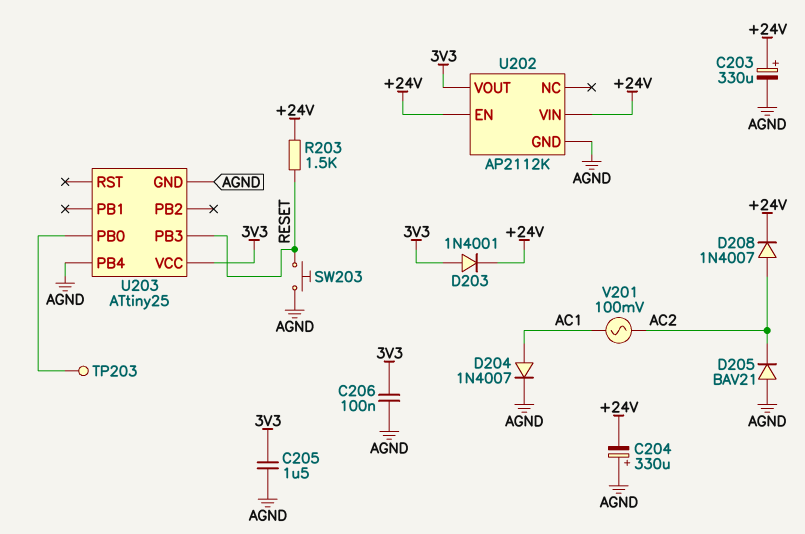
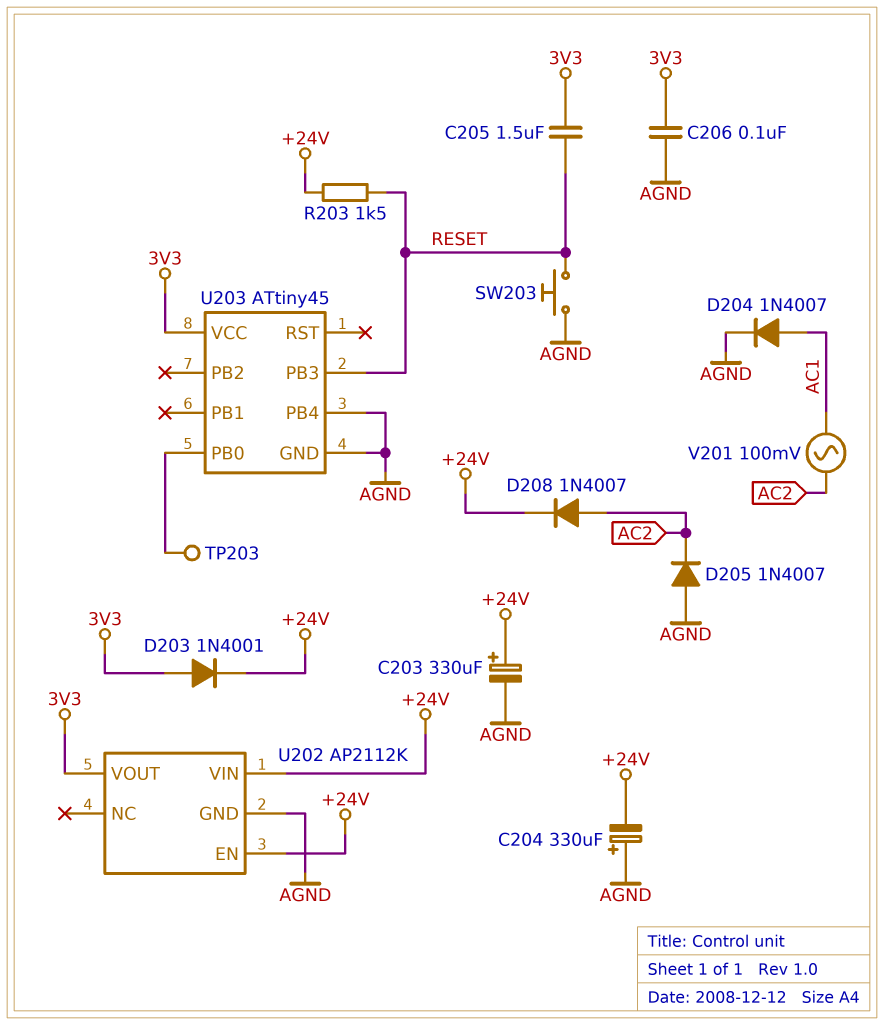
C205: 1.5uF (3V3, AGND) -> 1.5uF (3V3, RESET)
D205: diode BAV21 (A AGND, K AC2) -> diode 1N4007 (A AGND, K AC2)
U203: ATtiny25 -> ATtiny45

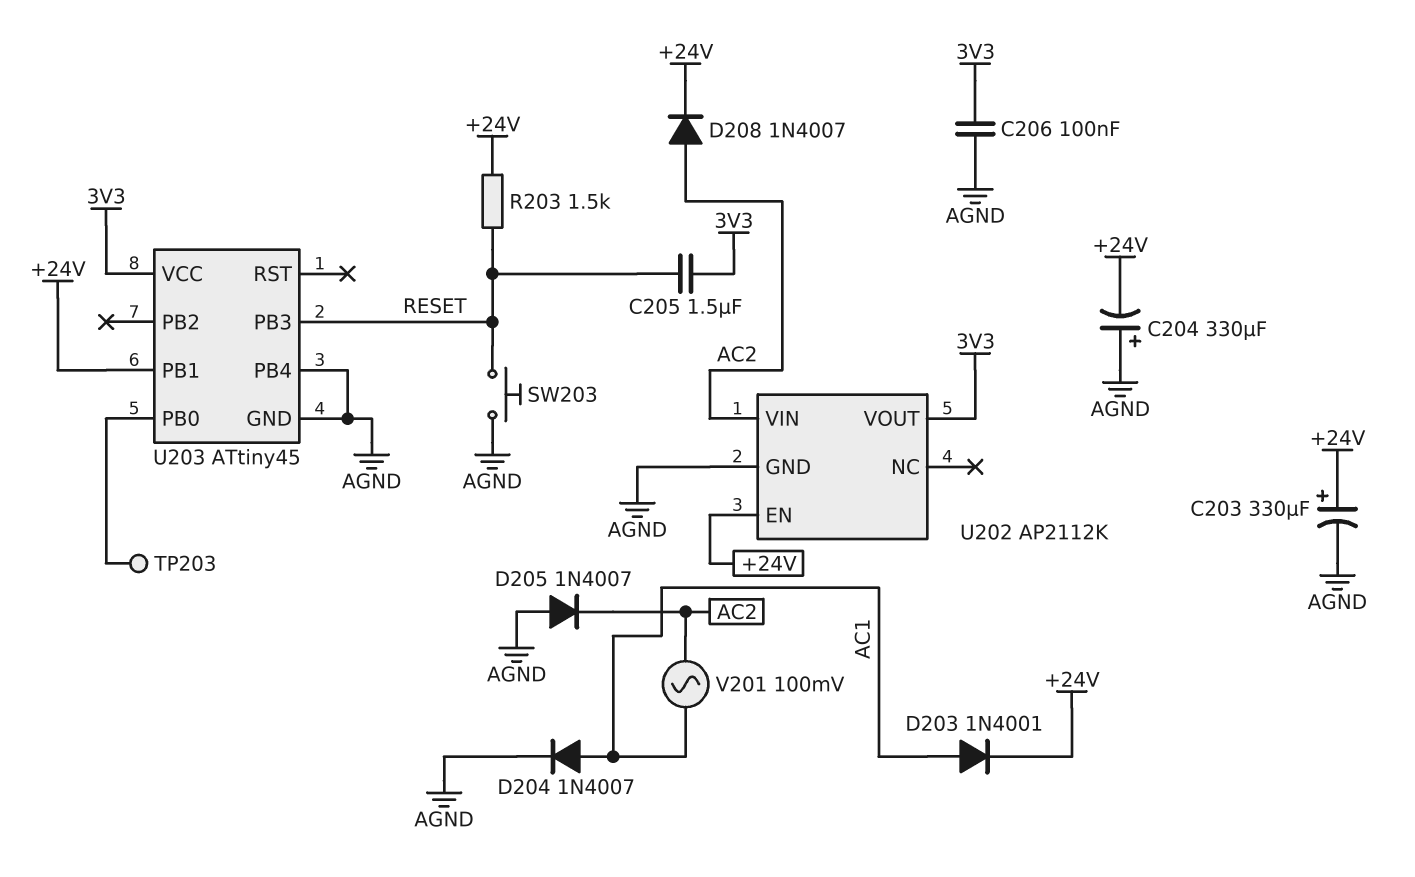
D203: diode 1N4001 (A 3V3, K +24V) -> diode 1N4001 (A AC1, K +24V)
U202 pin VIN: +24V -> AC2
U203 pin PB1: none -> +24V

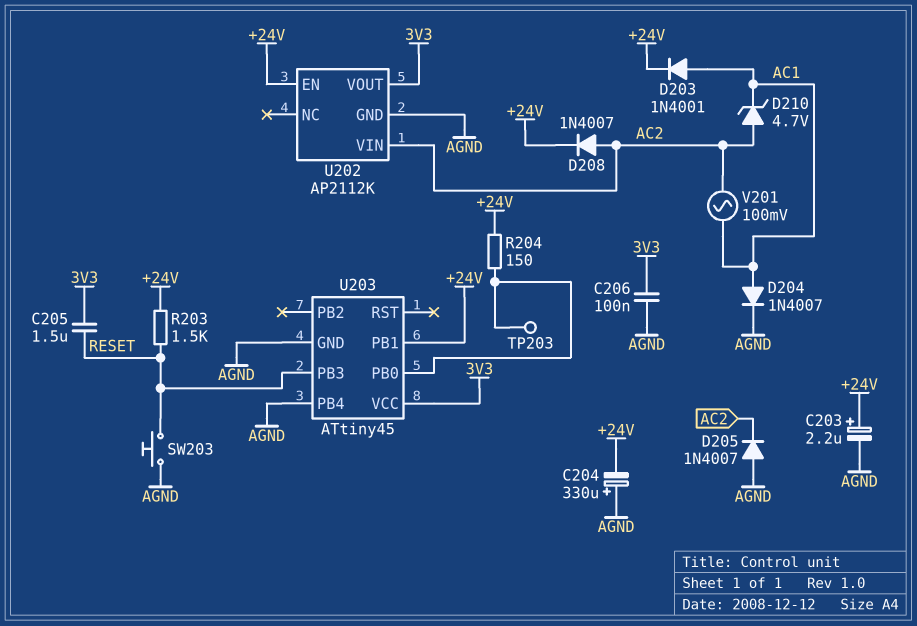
C203: 330uF (plus +24V, minus AGND) -> 2.2uF (plus +24V, minus AGND)
D210: none -> zener 4.7V (A AC2, K AC1)
R204: none -> 150 (+24V, U203/PB0)

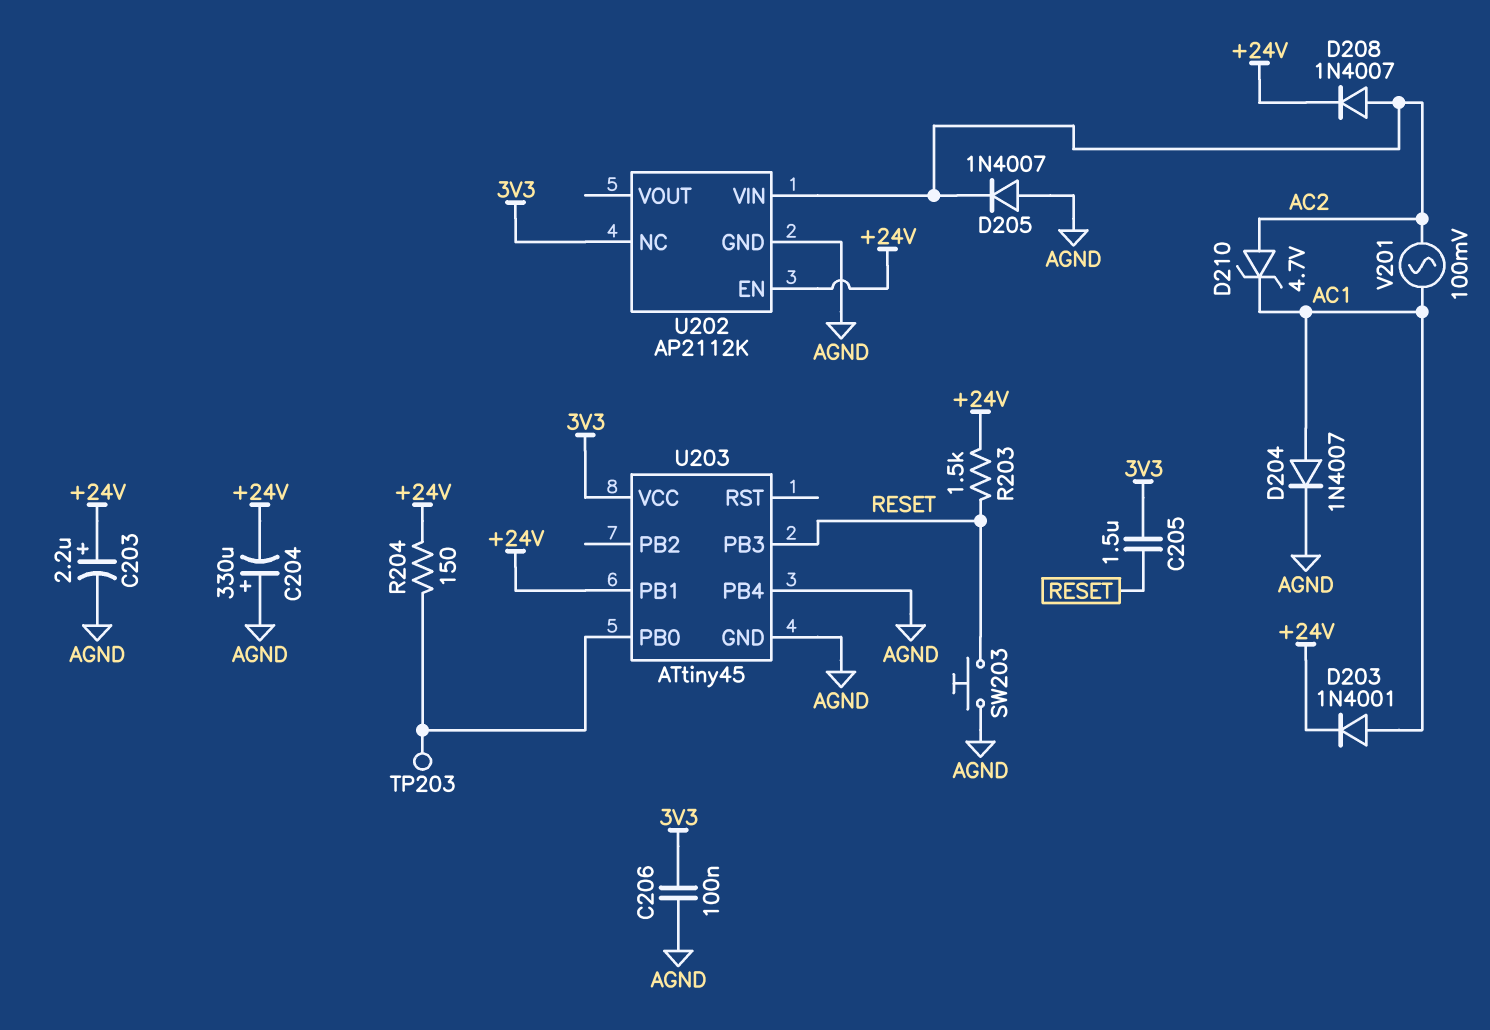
U202 pin NC: none -> 3V3
U202 pin VOUT: 3V3 -> none

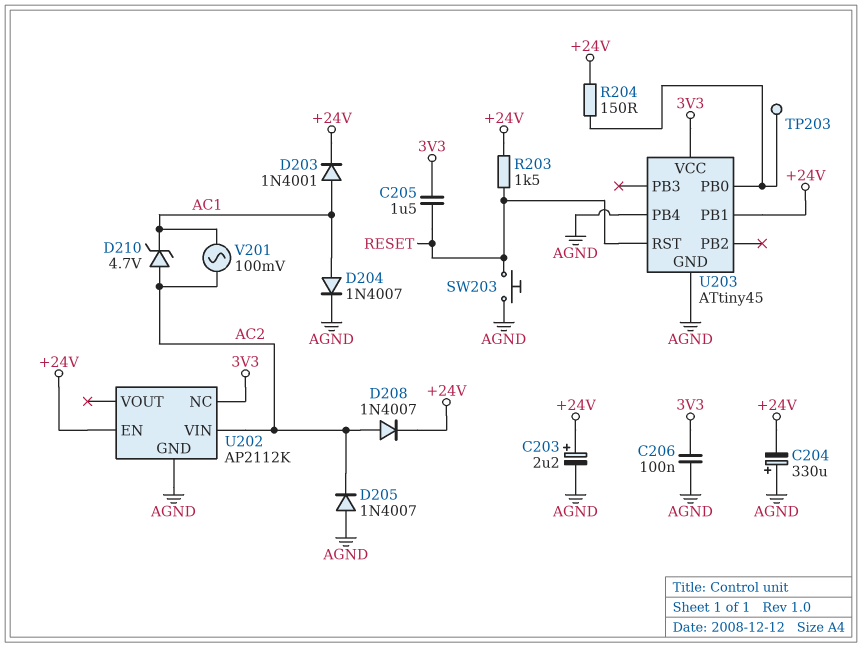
U203 pin PB3: RESET -> none
U203 pin RST: none -> RESET

